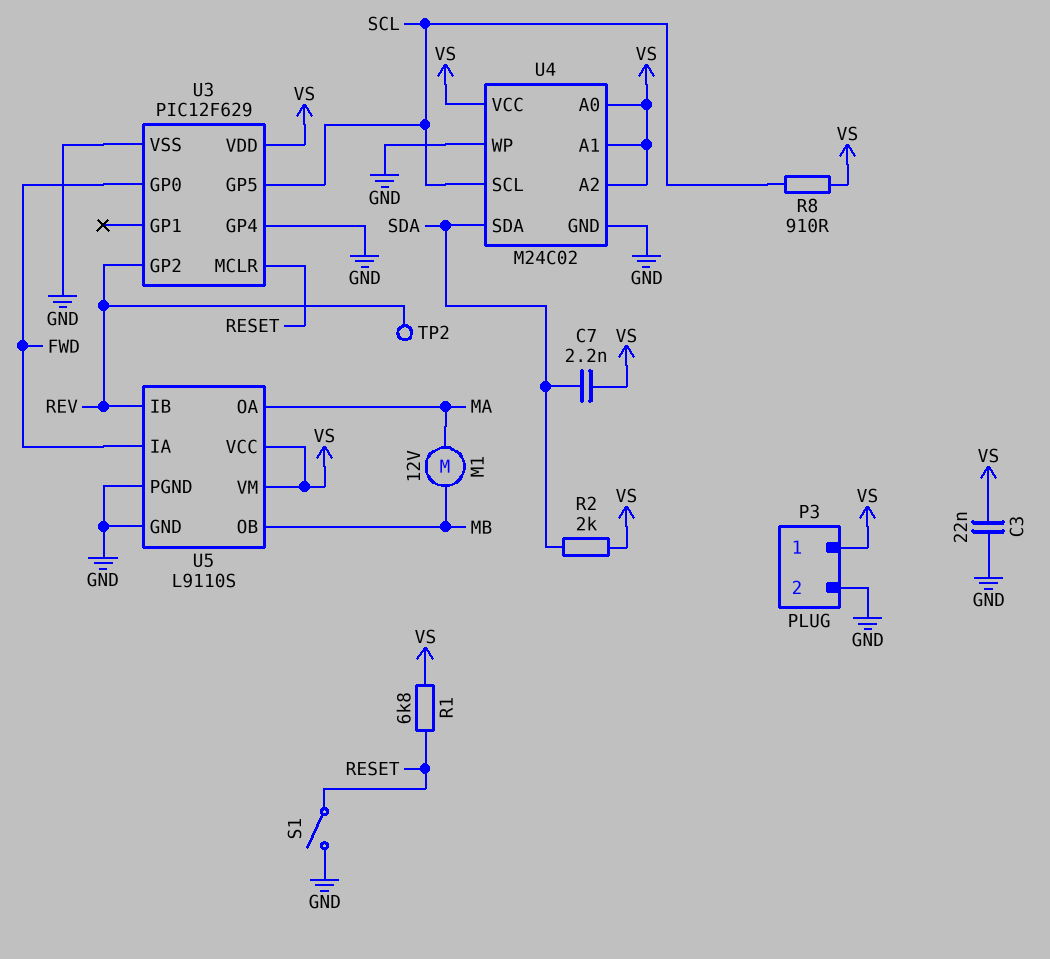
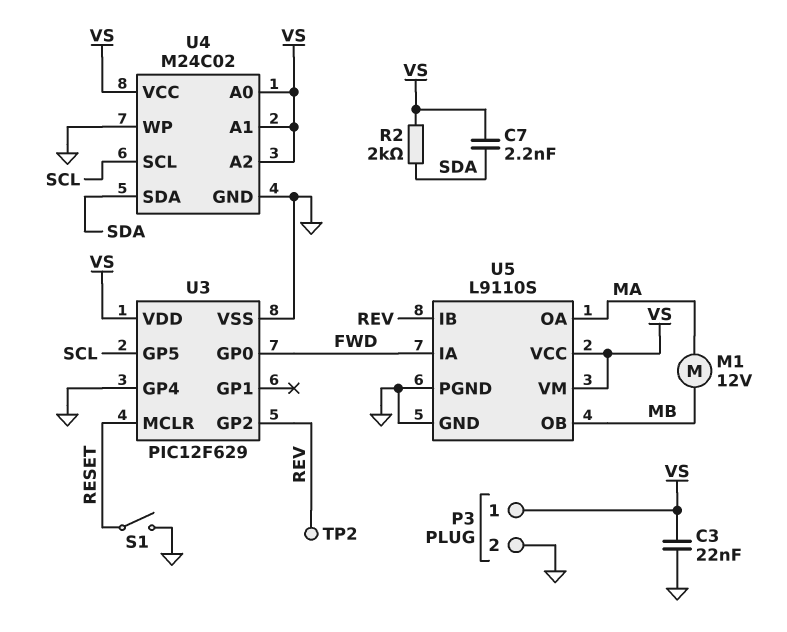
R1: 6.8k (RESET, VS) -> none
R8: 910 (SCL, VS) -> none

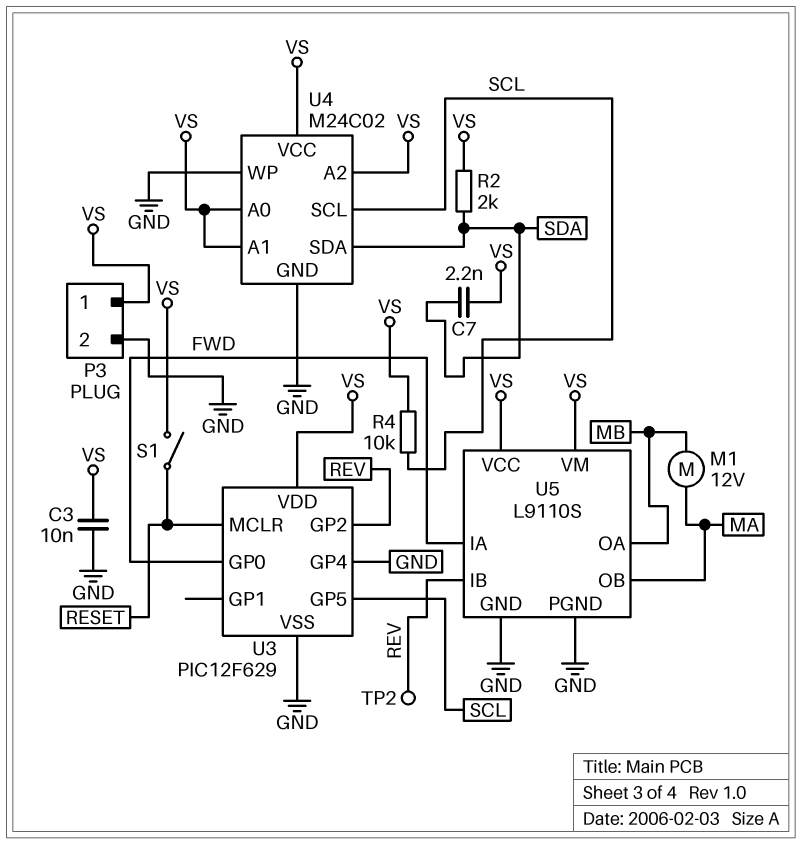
C3: 22nF (GND, VS) -> 10nF (GND, VS)
R4: none -> 10k (SCL, VS)
S1: switch (GND, RESET) -> switch (RESET, VS)
U5 pin OA: MA -> MB
U5 pin OB: MB -> MA

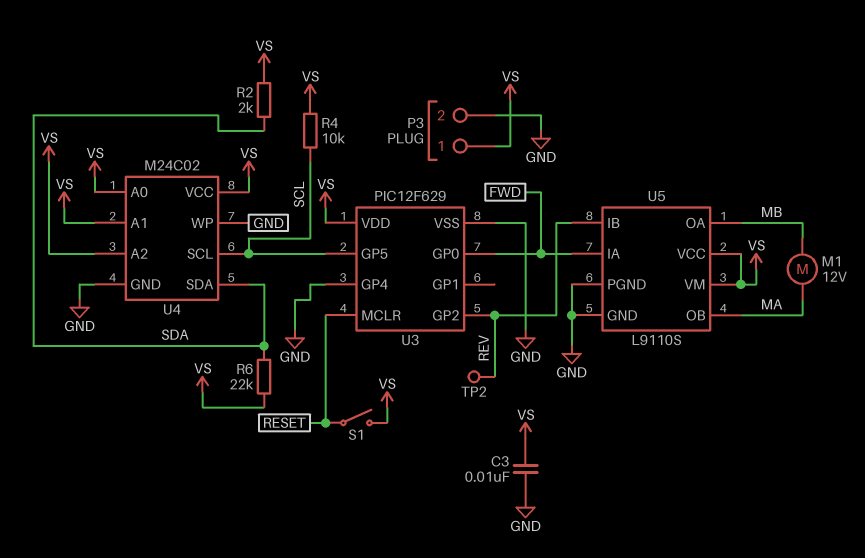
C7: 2.2nF (SDA, VS) -> none
R6: none -> 22k (SDA, VS)

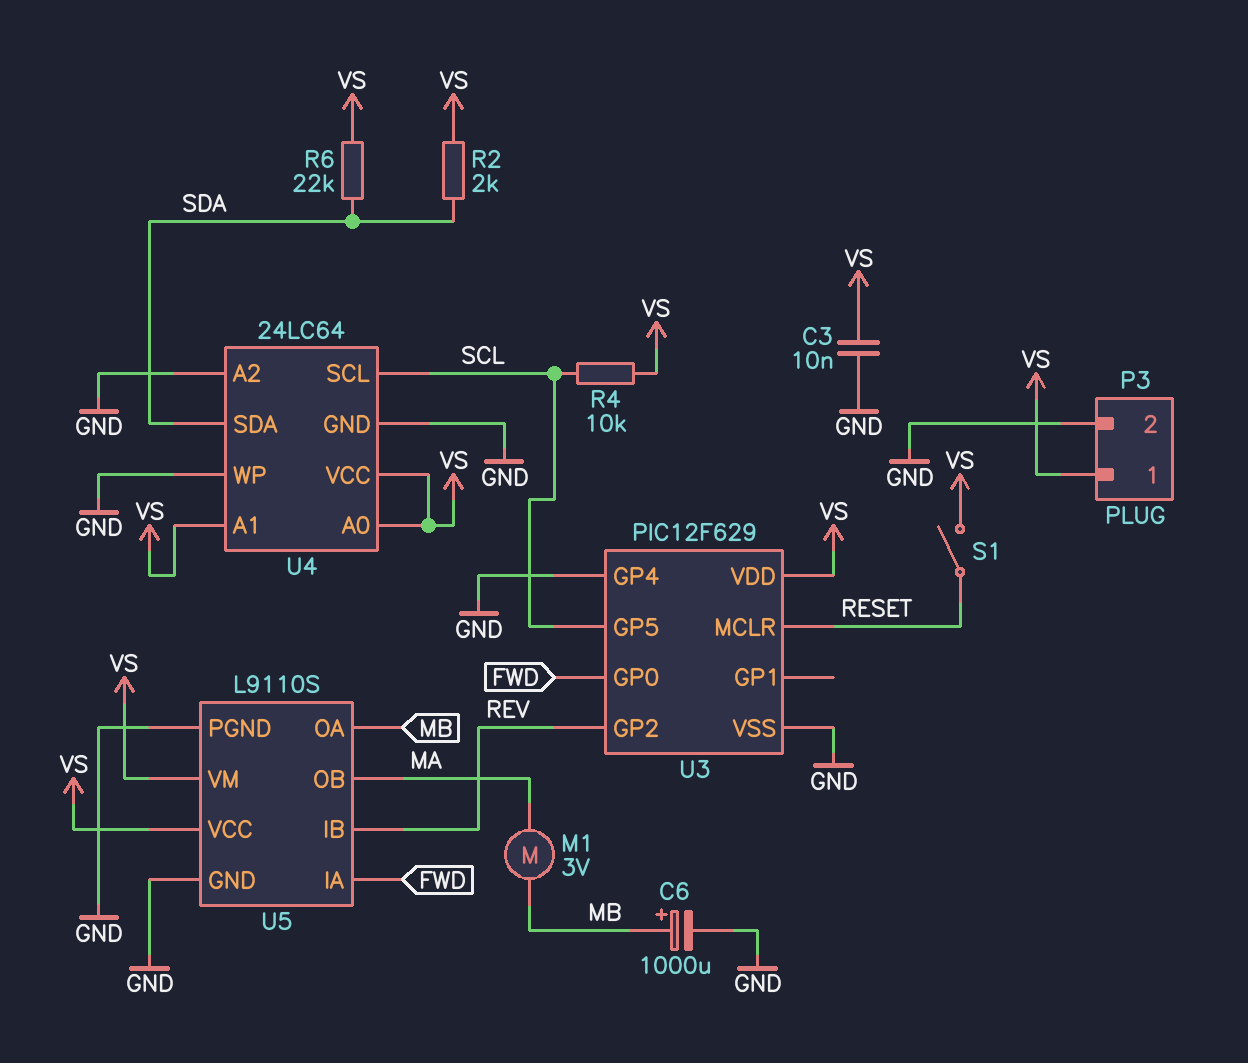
C6: none -> 1000uF (plus MB, minus GND)
M1: motor 12V (MA, MB) -> motor 3V (MA, MB)
TP2: test point (REV) -> none
U4: M24C02 -> 24LC64
U4 pin A2: VS -> GND

